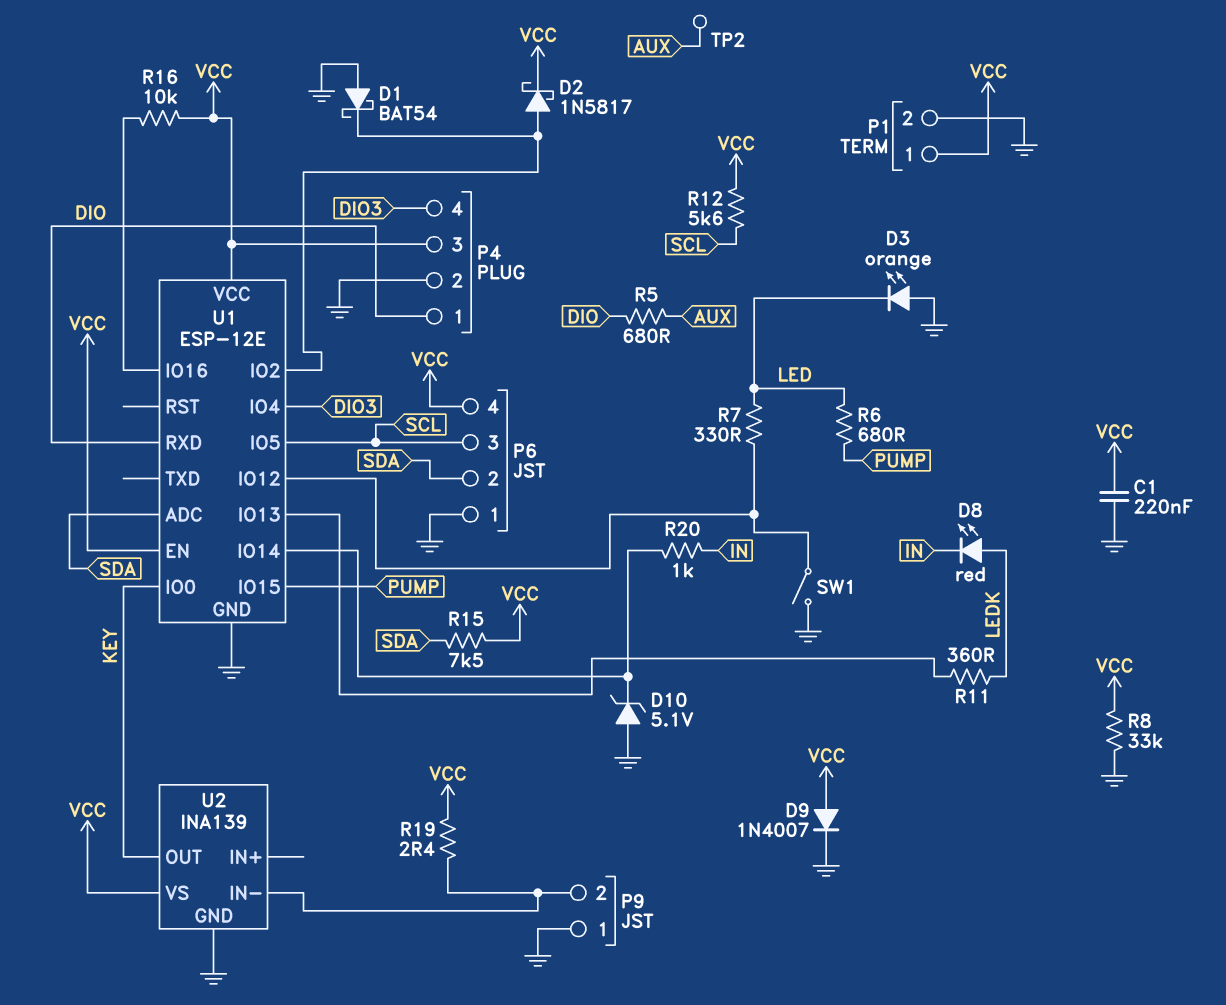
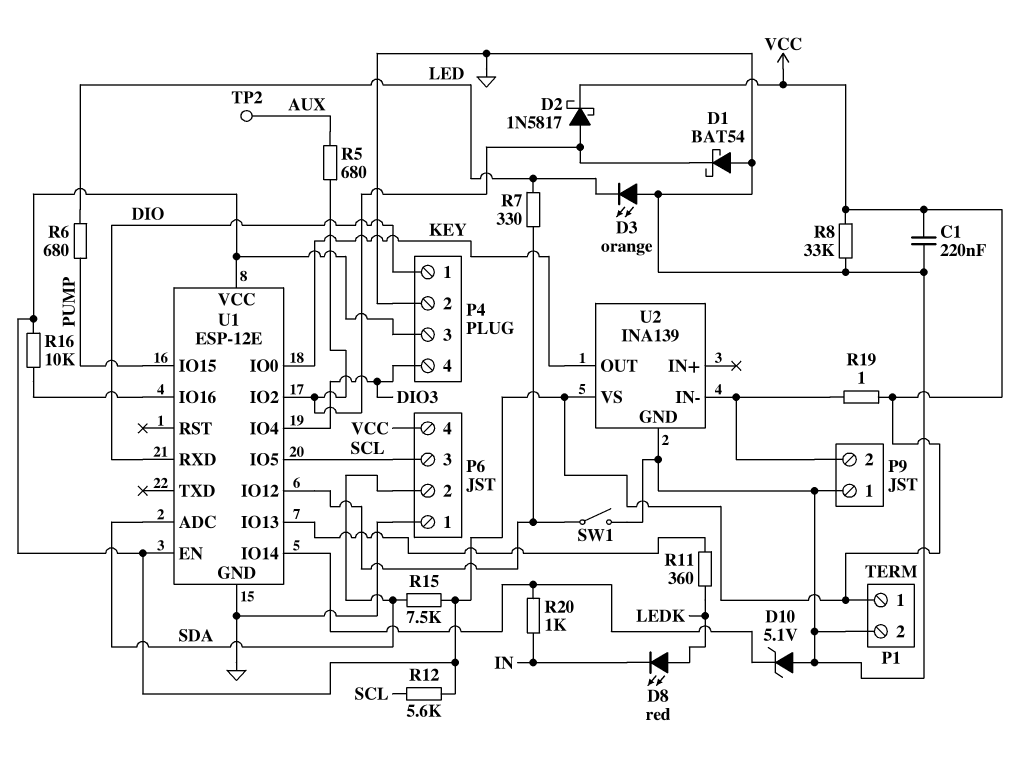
D9: diode 1N4007 (A VCC, K GND) -> none
R5: 680 (AUX, DIO) -> 680 (AUX, U1/IO2)
R19: 2.4 (P9/2, VCC) -> 1 (P9/2, VCC)

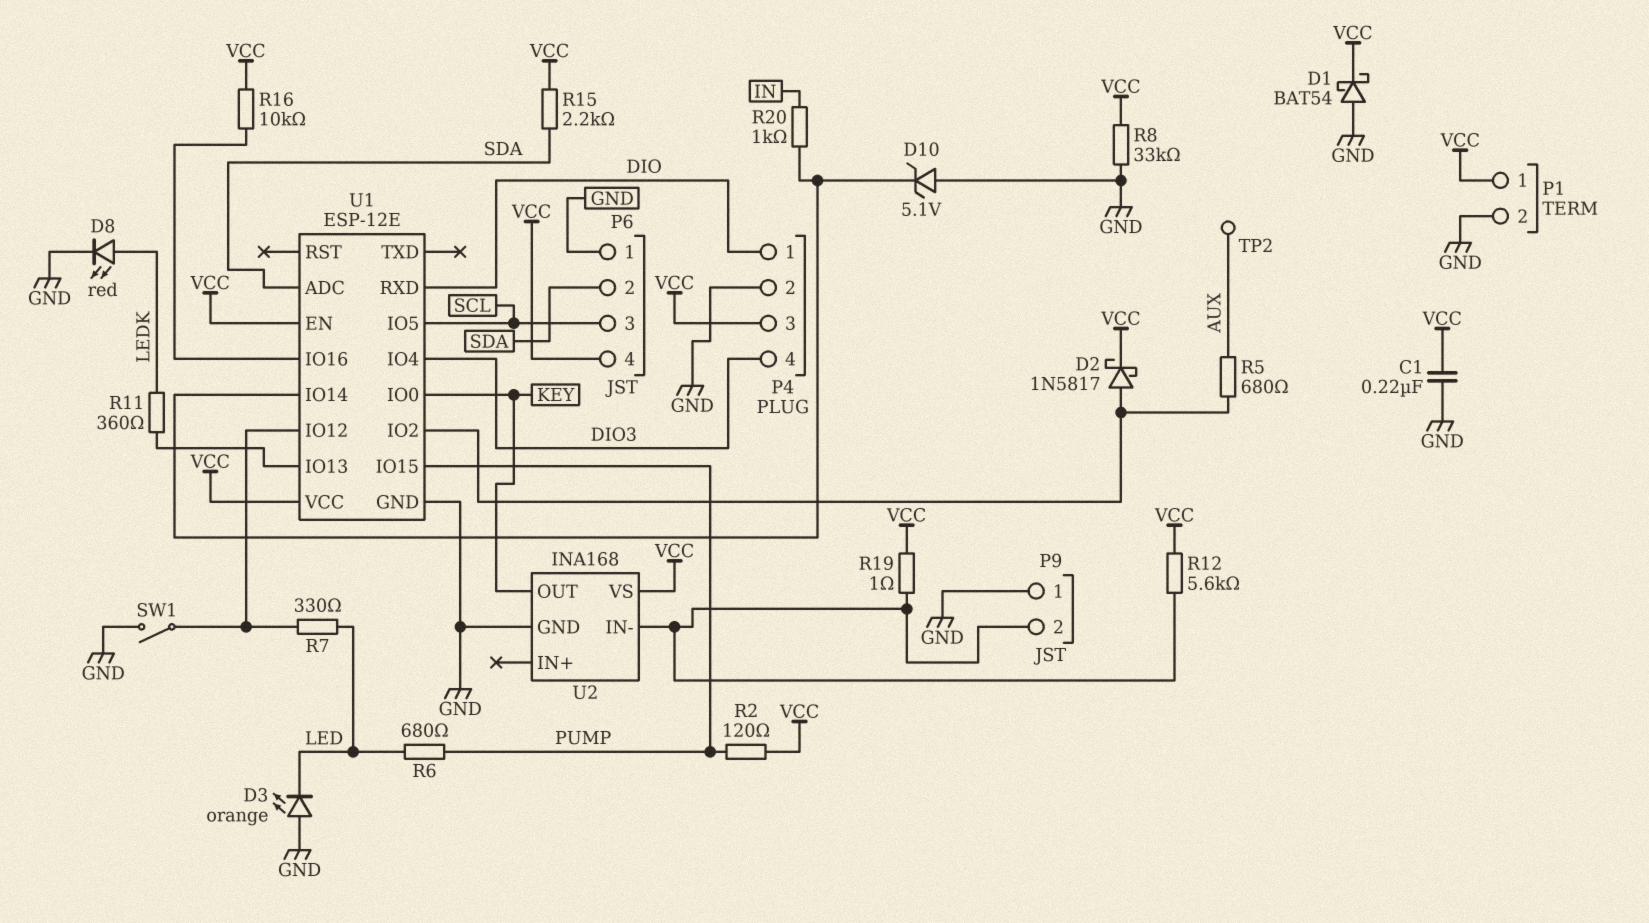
D1: schottky BAT54 (A GND, K U1/IO2) -> schottky BAT54 (A GND, K VCC)
D8: LED red (A LEDK, K IN) -> LED red (A LEDK, K GND)
R2: none -> 120 (PUMP, VCC)
R12: 5.6k (SCL, VCC) -> 5.6k (P9/2, VCC)
R15: 7.5k (SDA, VCC) -> 2.2k (SDA, VCC)
U2: INA139 -> INA168

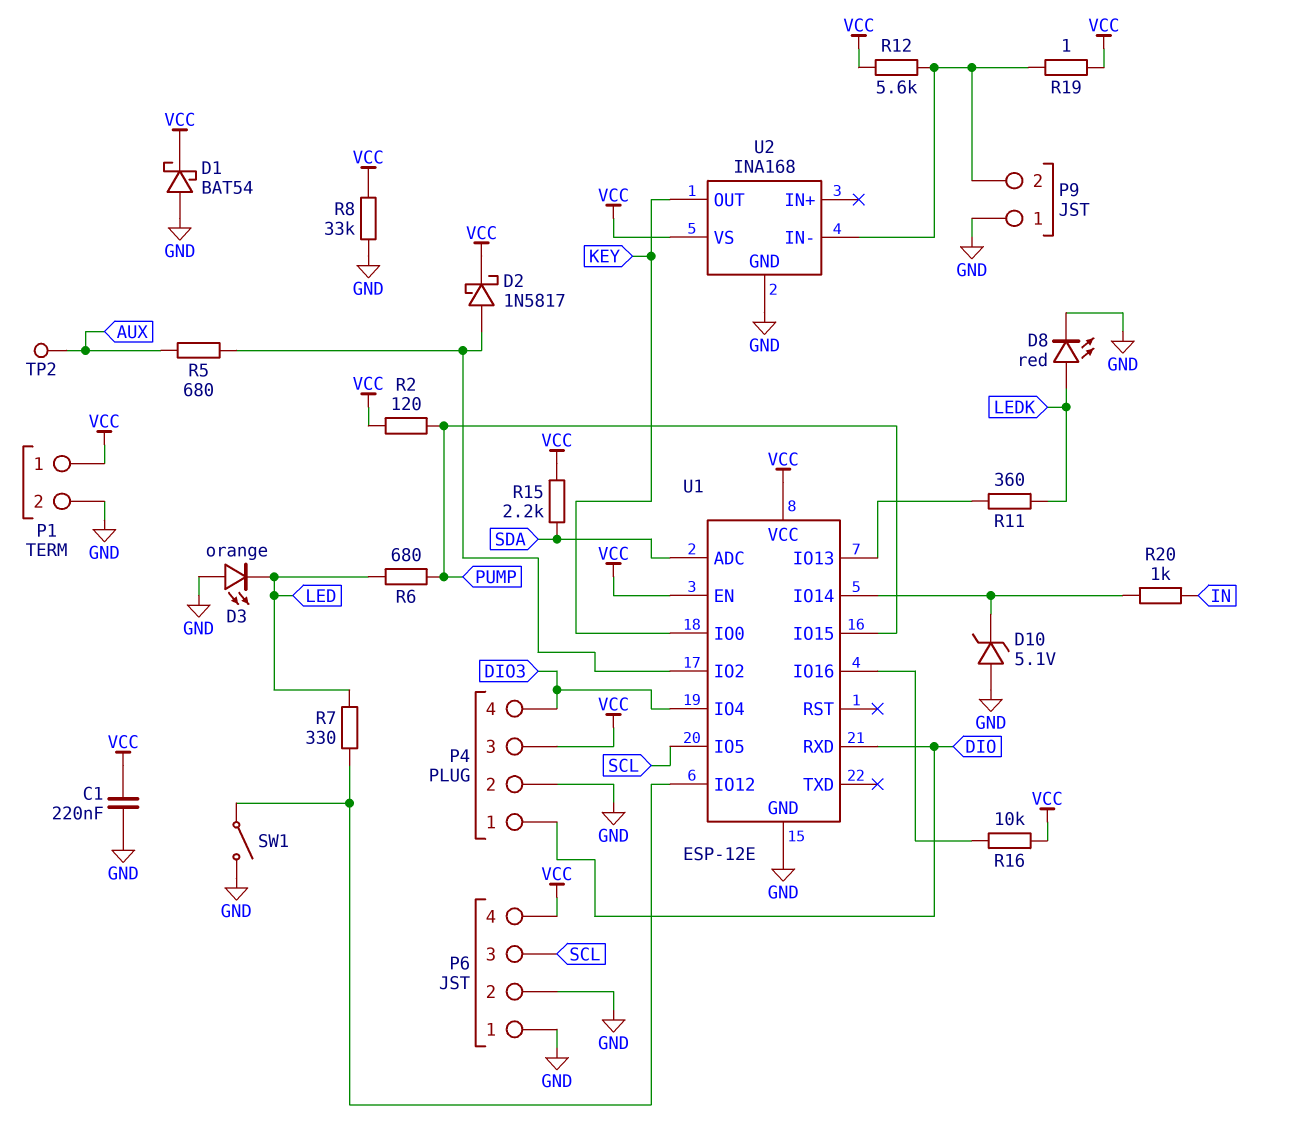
P6 pin 2: SDA -> GND

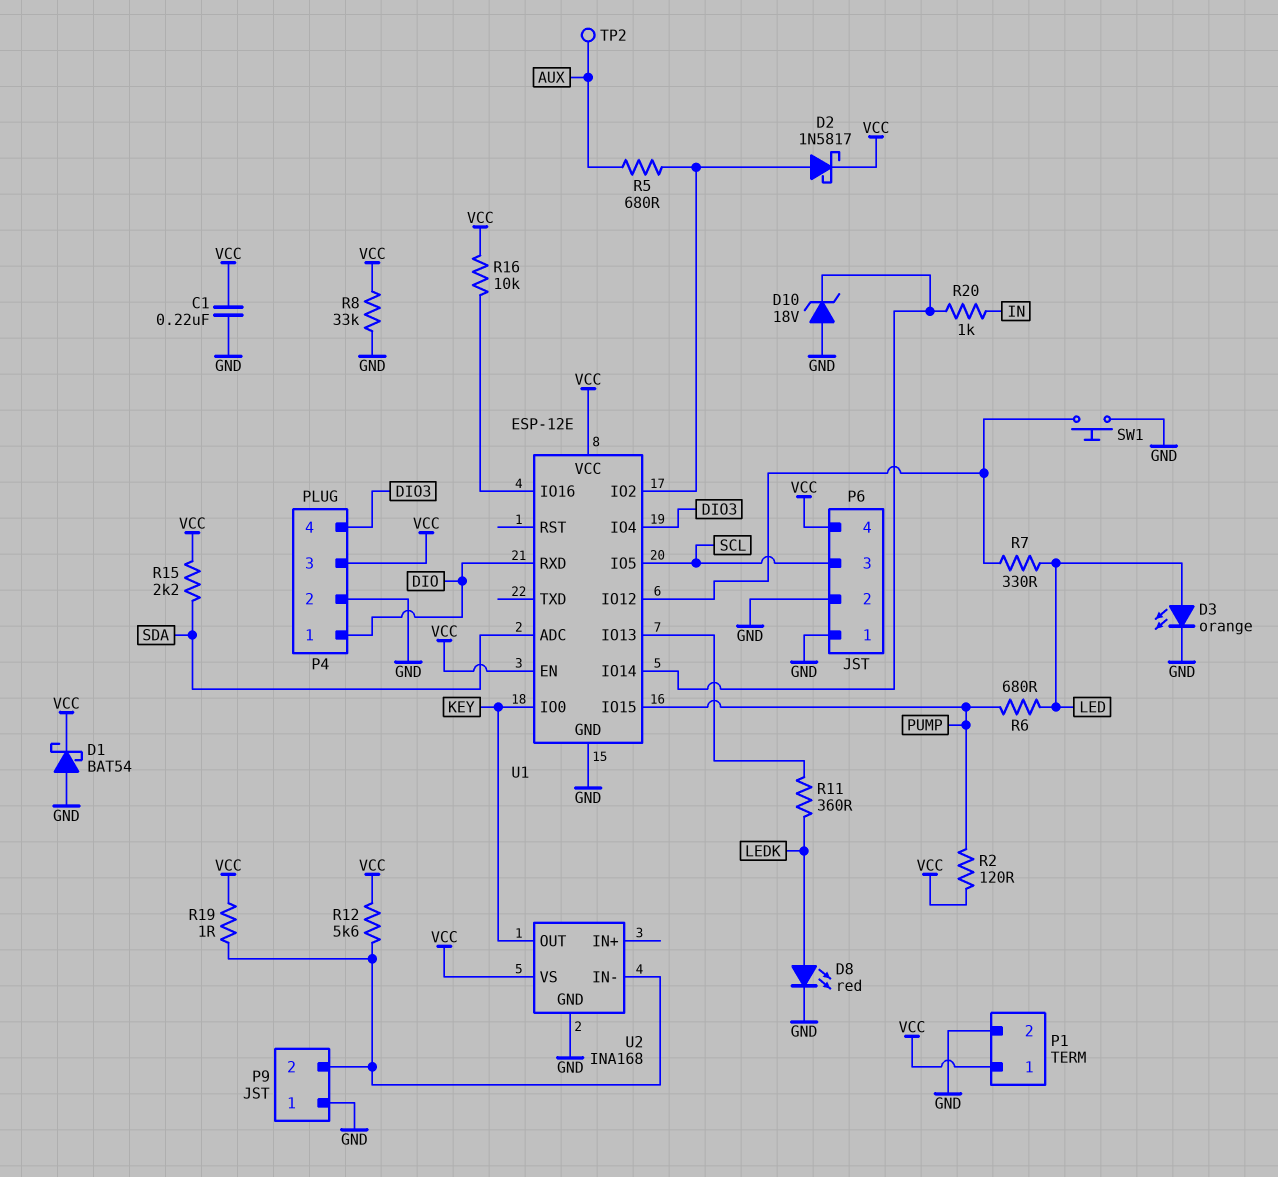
D3: LED orange (A GND, K LED) -> LED orange (A LED, K GND)
D10: zener 5.1V (A GND, K U1/IO14) -> zener 18V (A GND, K U1/IO14)
SW1: switch (GND, U1/IO12) -> button (GND, U1/IO12)

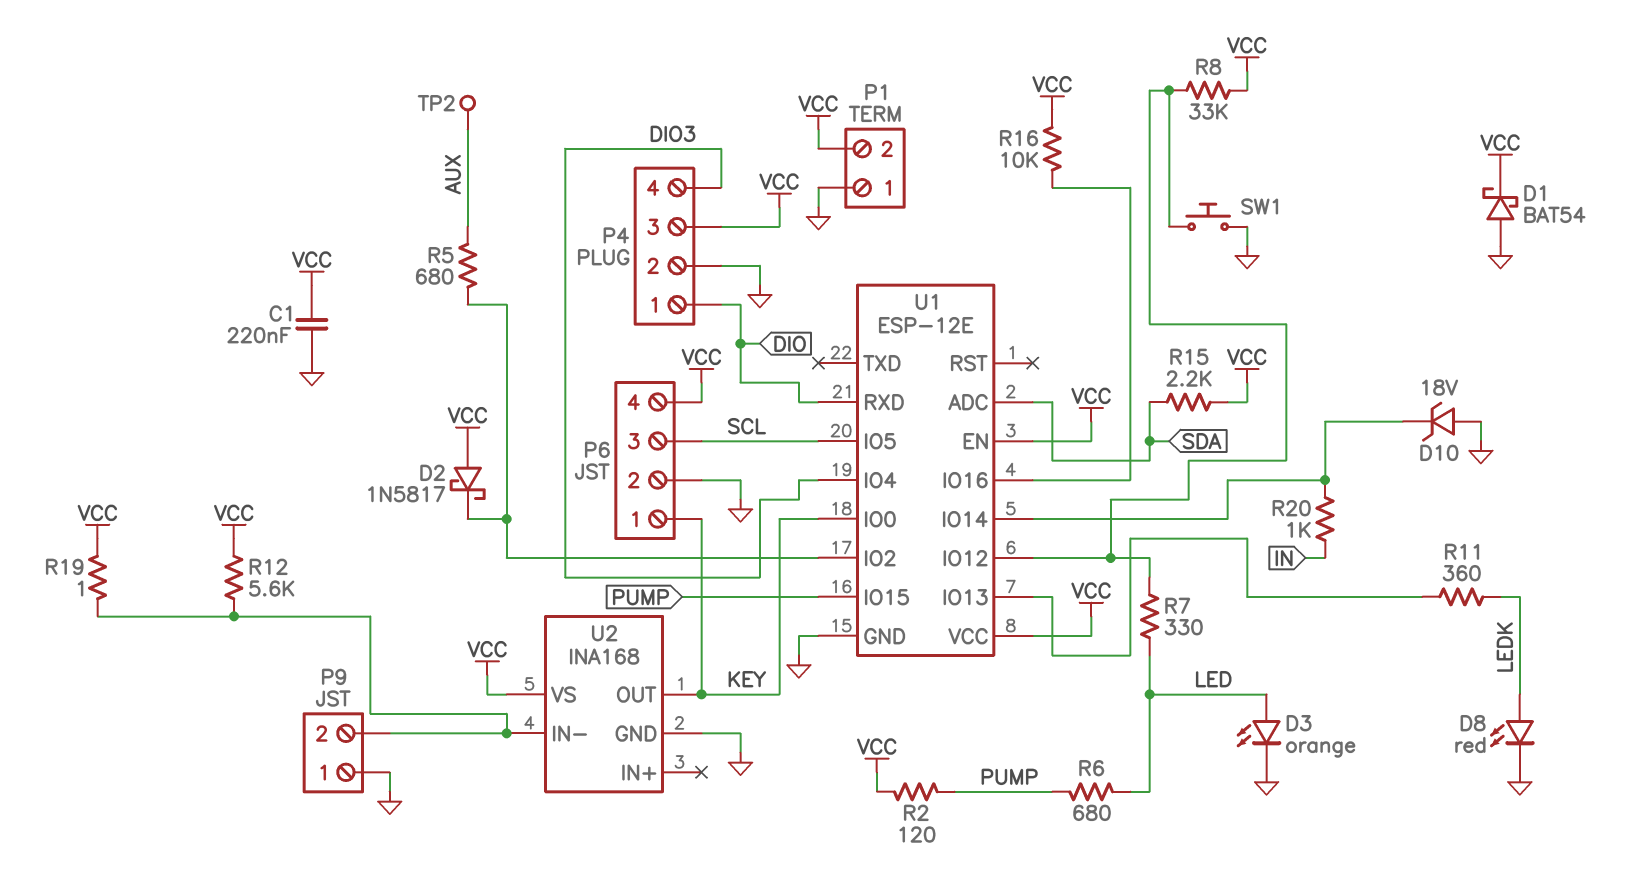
D2: schottky 1N5817 (A U1/IO2, K VCC) -> schottky 1N5817 (A VCC, K U1/IO2)
P1 pin 1: VCC -> GND
P1 pin 2: GND -> VCC
P6 pin 1: GND -> KEY
R8: 33k (GND, VCC) -> 33k (U1/IO12, VCC)

